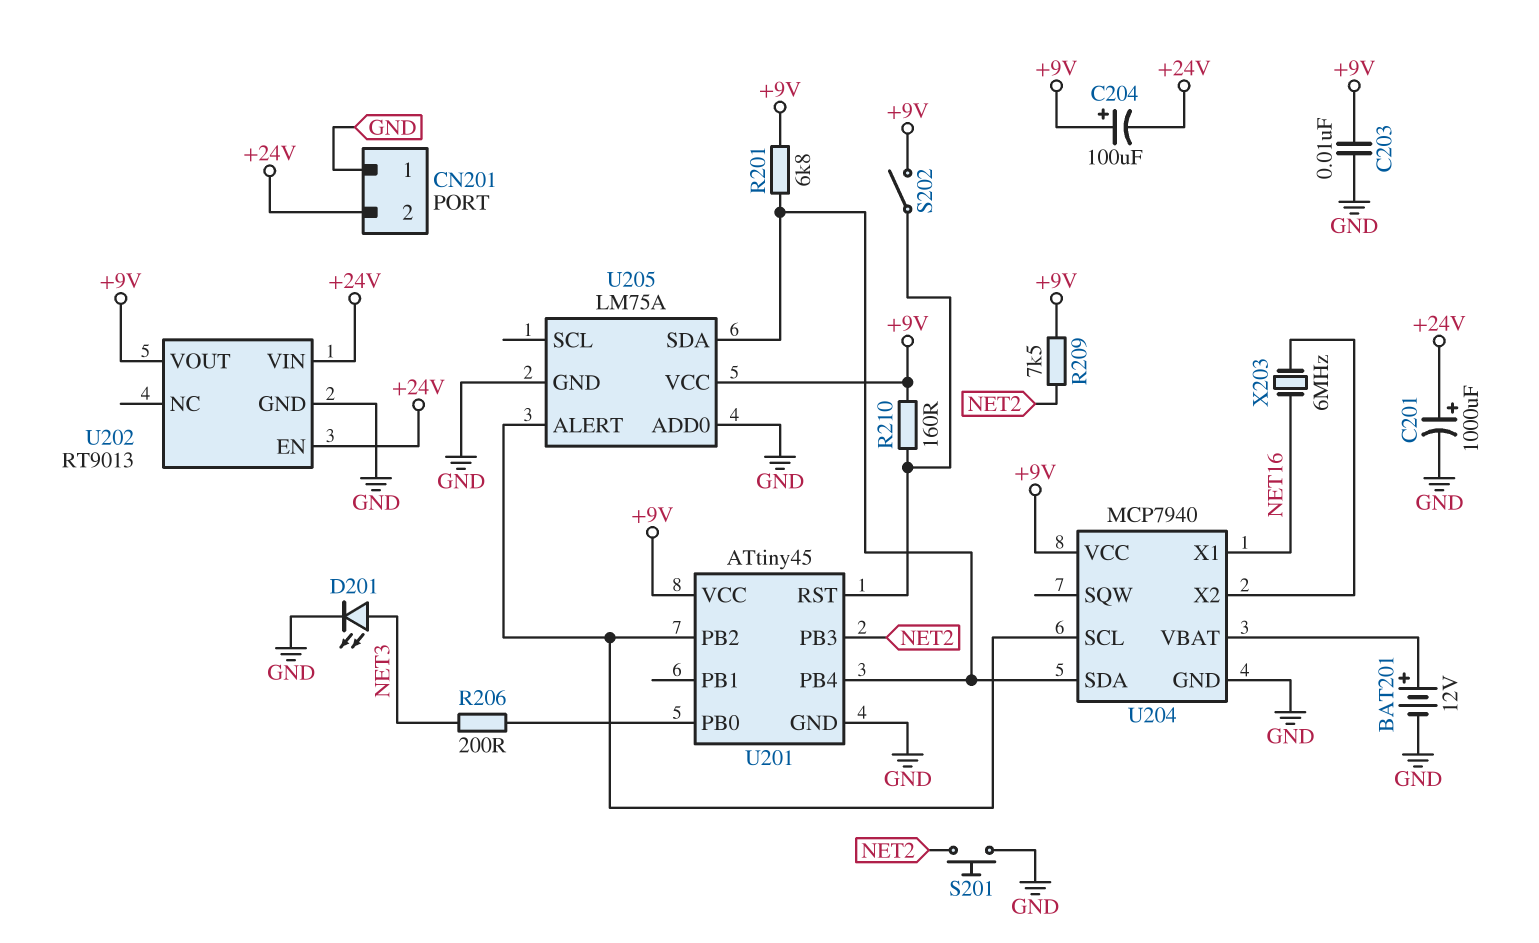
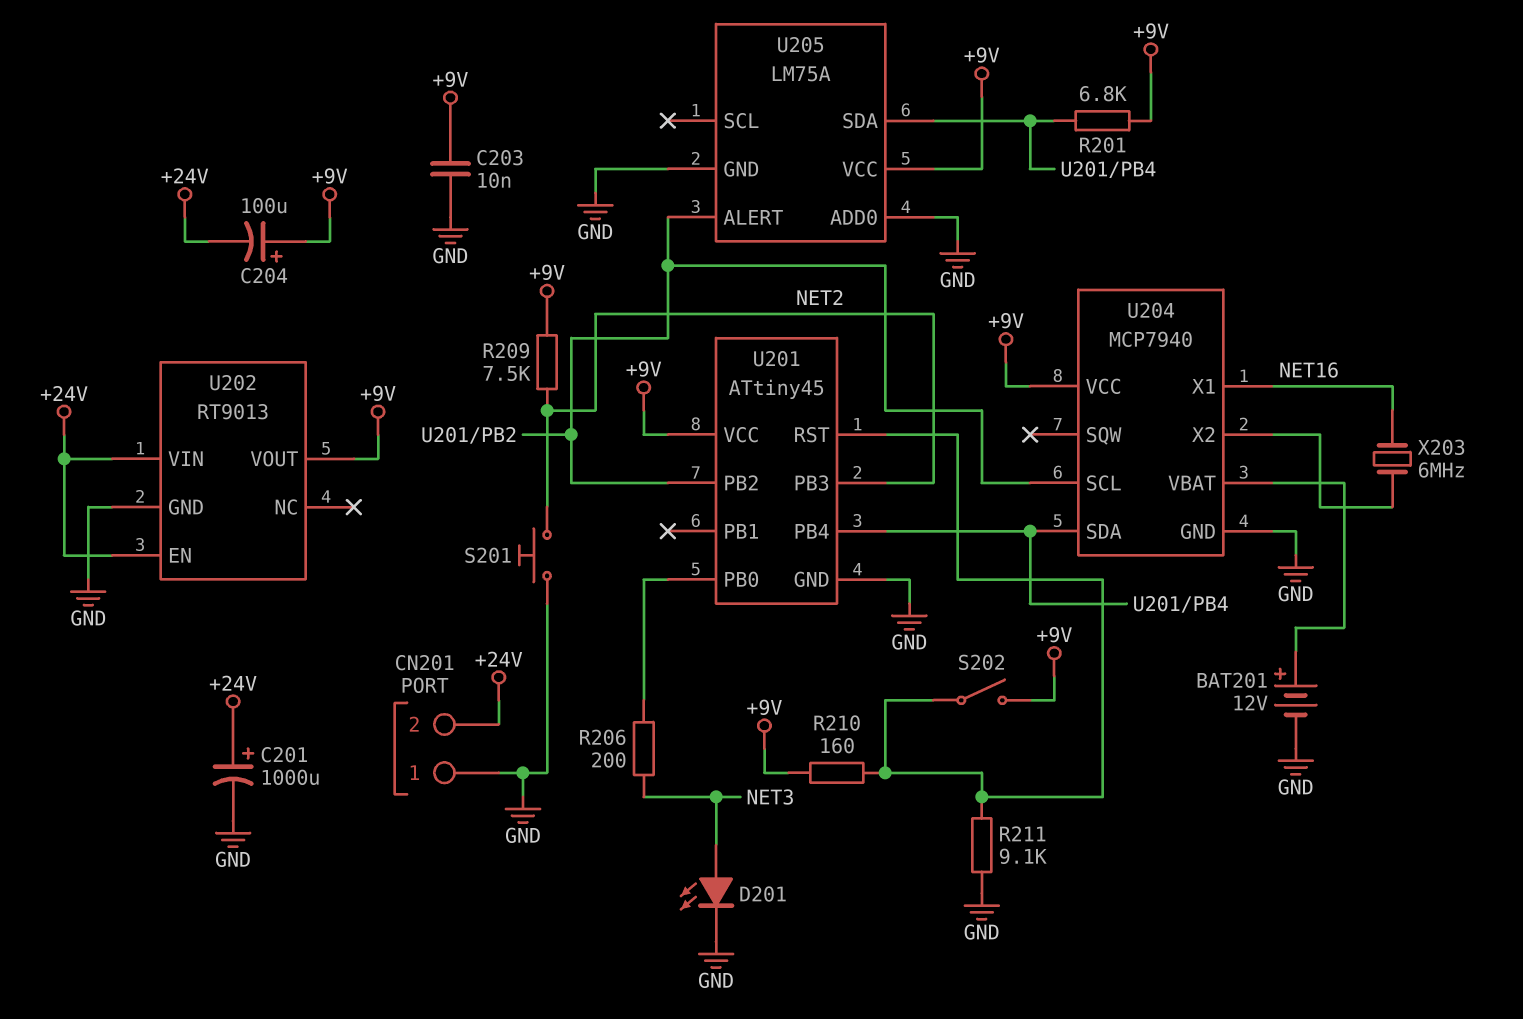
R211: none -> 9.1k (GND, U201/RST)

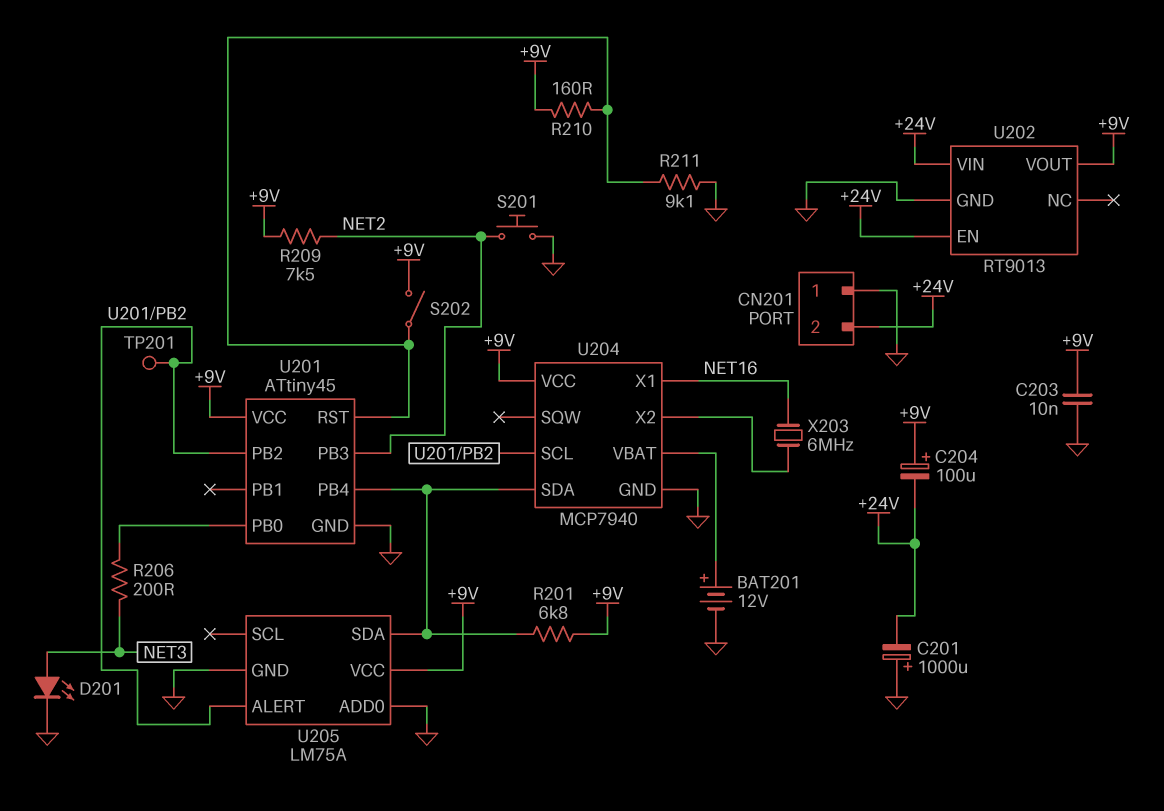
C201: 1000uF (plus +24V, minus GND) -> 1000uF (plus GND, minus +24V)
TP201: none -> test point (U201/PB2)

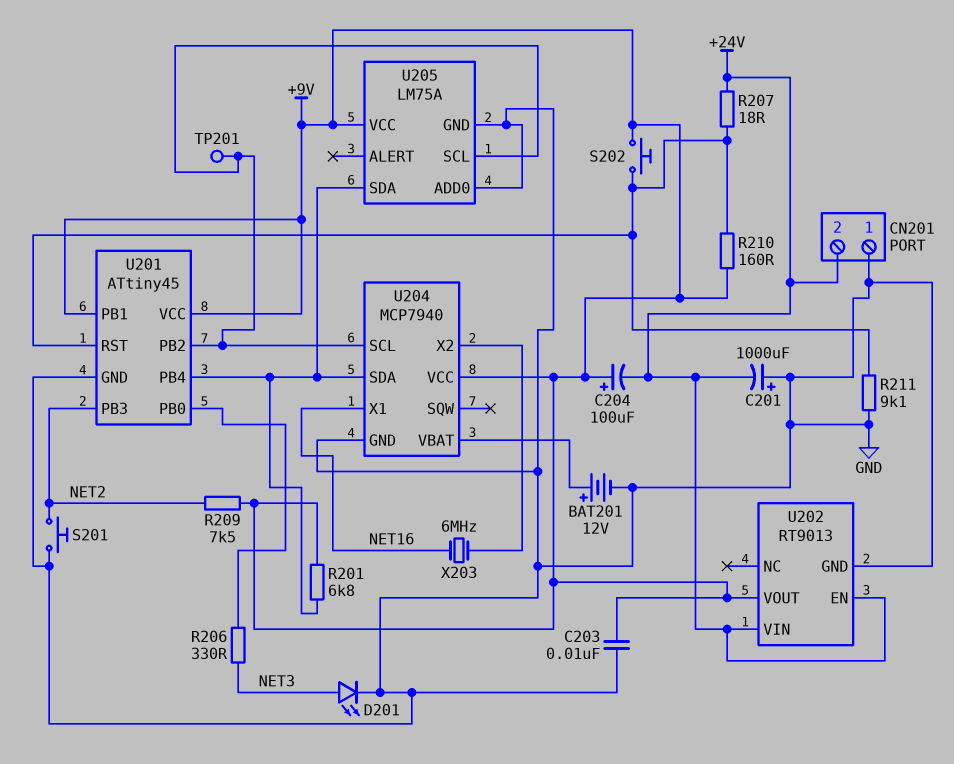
R206: 200 (NET3, U201/PB0) -> 330 (NET3, U201/PB0)
R207: none -> 18 (+24V, U201/RST)
S202: switch (+9V, U201/RST) -> button (+9V, U201/RST)
U201 pin PB1: none -> +9V
U205 pin ALERT: U201/PB2 -> none
U205 pin SCL: none -> U201/PB2

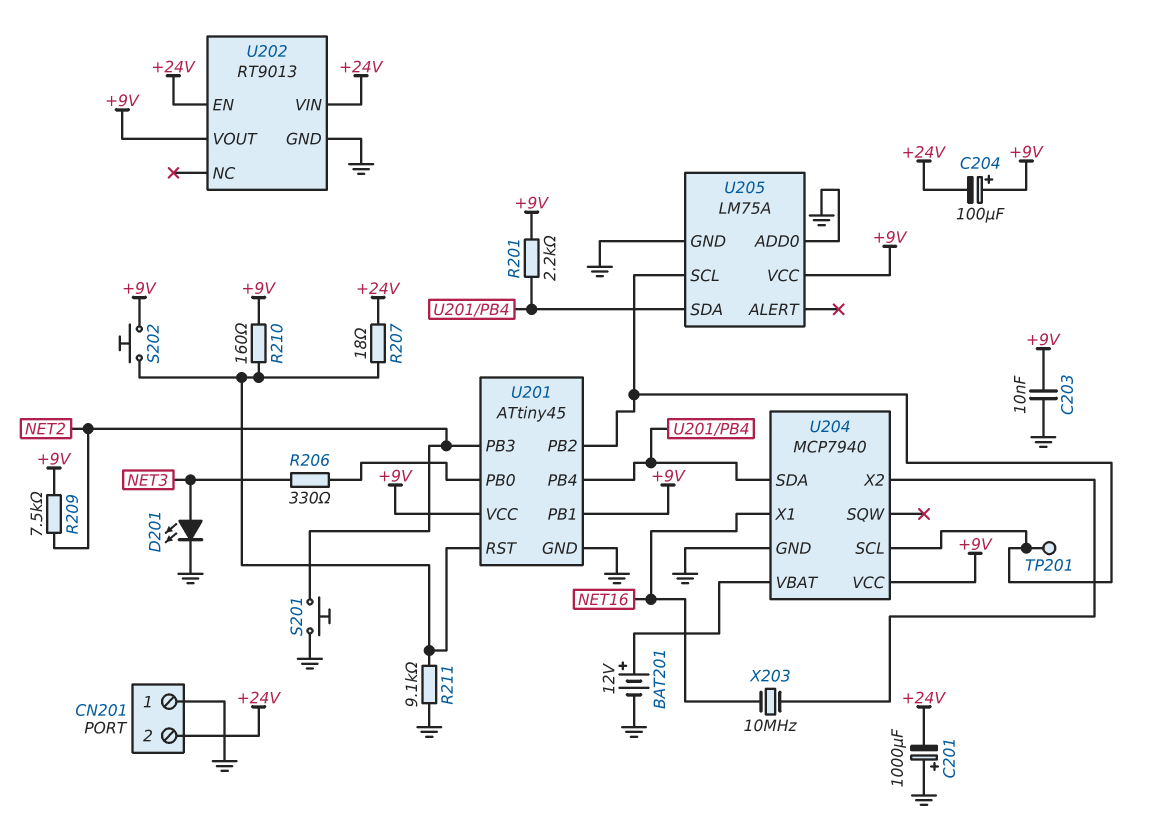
R201: 6.8k (+9V, U201/PB4) -> 2.2k (+9V, U201/PB4)
X203: 6MHz (NET16, U204/X2) -> 10MHz (NET16, U204/X2)

